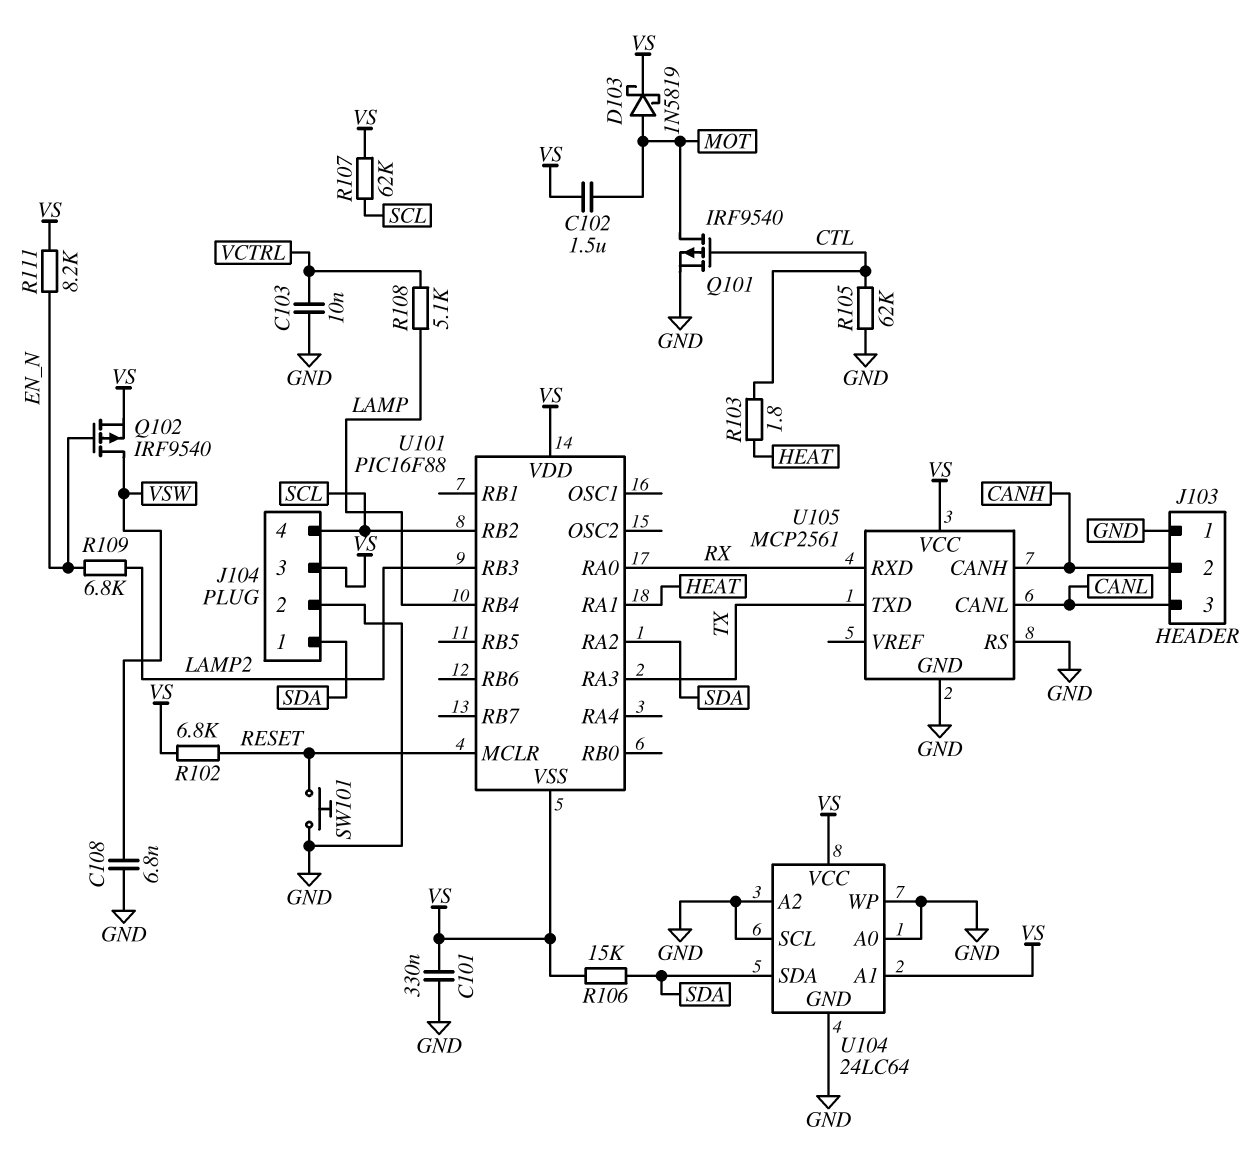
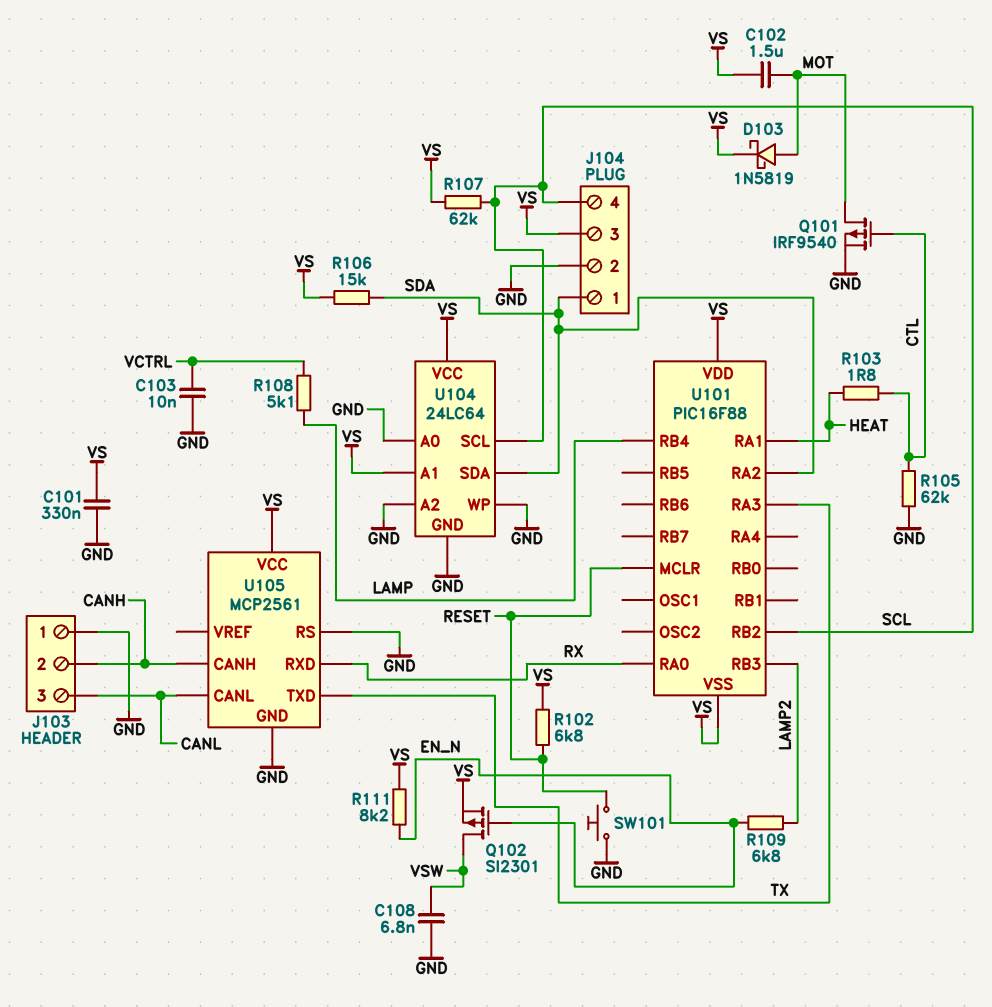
Q102: PMOS IRF9540 (G EN_N, D VSW, S VS) -> PMOS SI2301 (G EN_N, D VSW, S VS)
U104 pin SCL: GND -> SCL

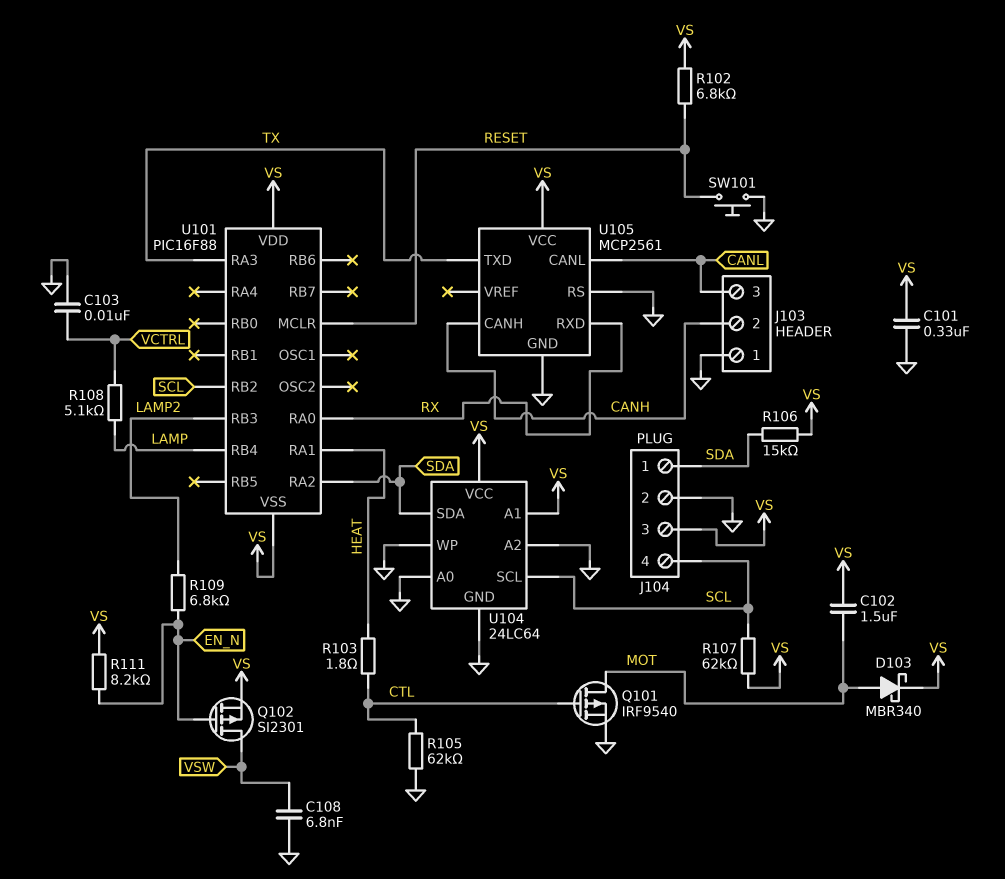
D103: schottky 1N5819 (A MOT, K VS) -> schottky MBR340 (A MOT, K VS)

